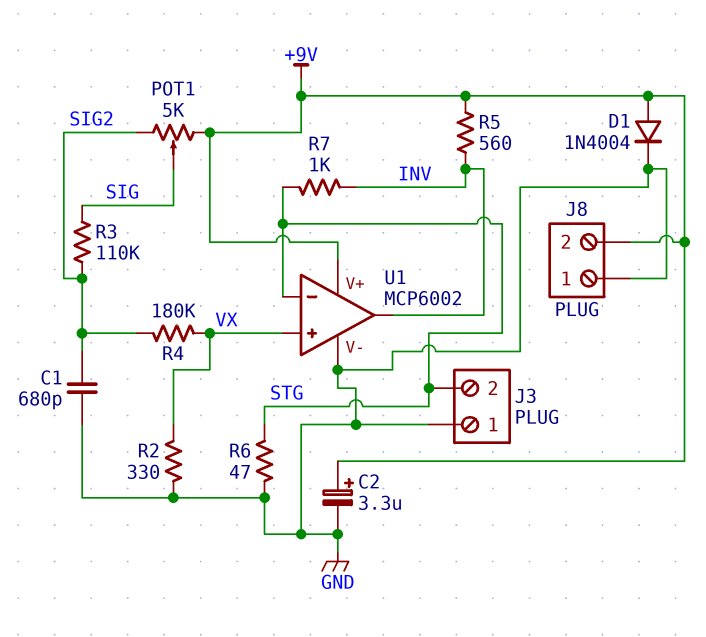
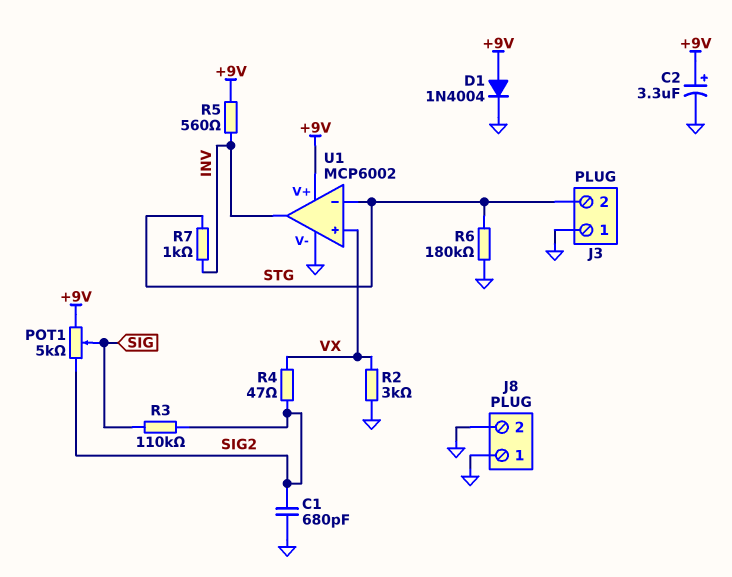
J8 pin 2: +9V -> GND
R2: 330 (GND, VX) -> 3k (GND, VX)
R4: 180k (SIG2, VX) -> 47 (SIG2, VX)
R6: 47 (GND, STG) -> 180k (GND, STG)

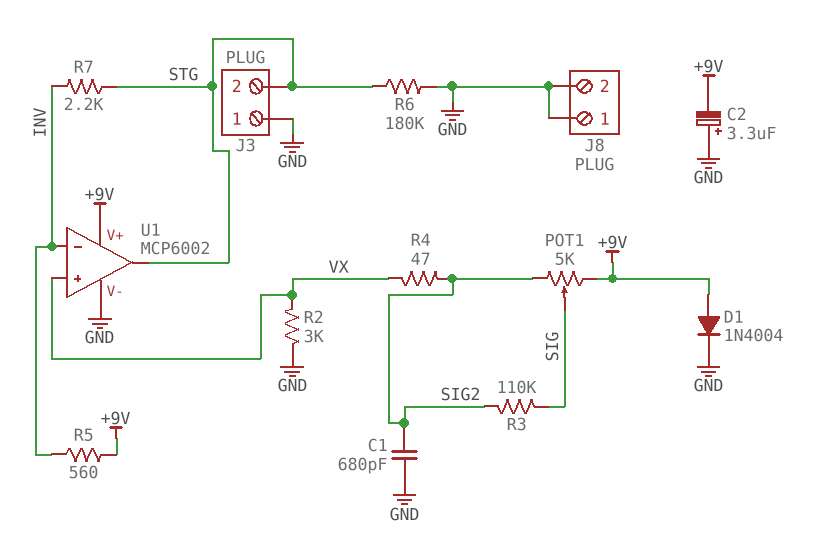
C2: 3.3uF (plus +9V, minus GND) -> 3.3uF (plus GND, minus +9V)
R7: 1k (INV, STG) -> 2.2k (INV, STG)
U1 pin in-: STG -> INV
U1 pin out: INV -> STG

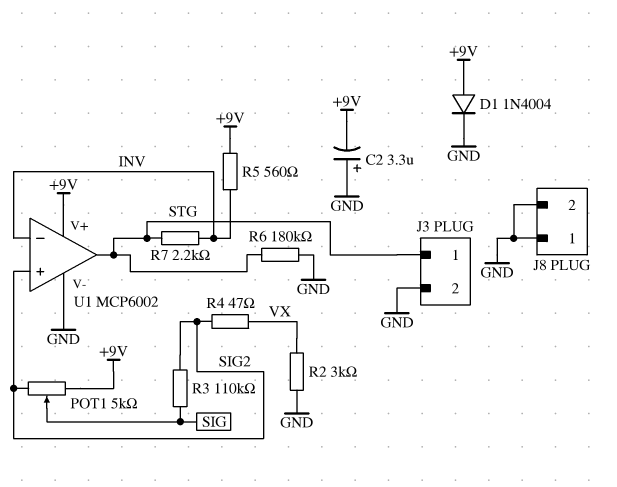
C1: 680pF (GND, SIG2) -> none
J3 pin 1: GND -> STG
J3 pin 2: STG -> GND
U1 pin in+: VX -> SIG2

